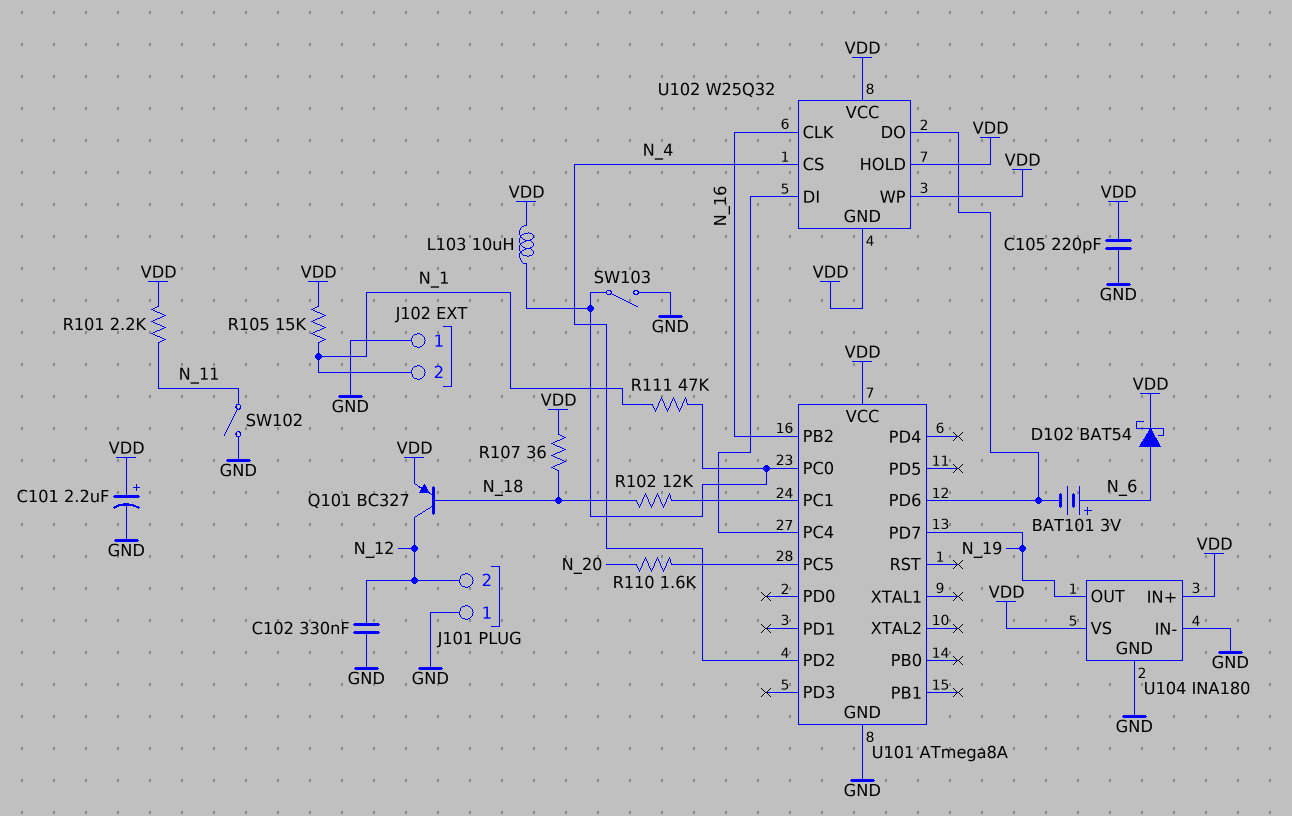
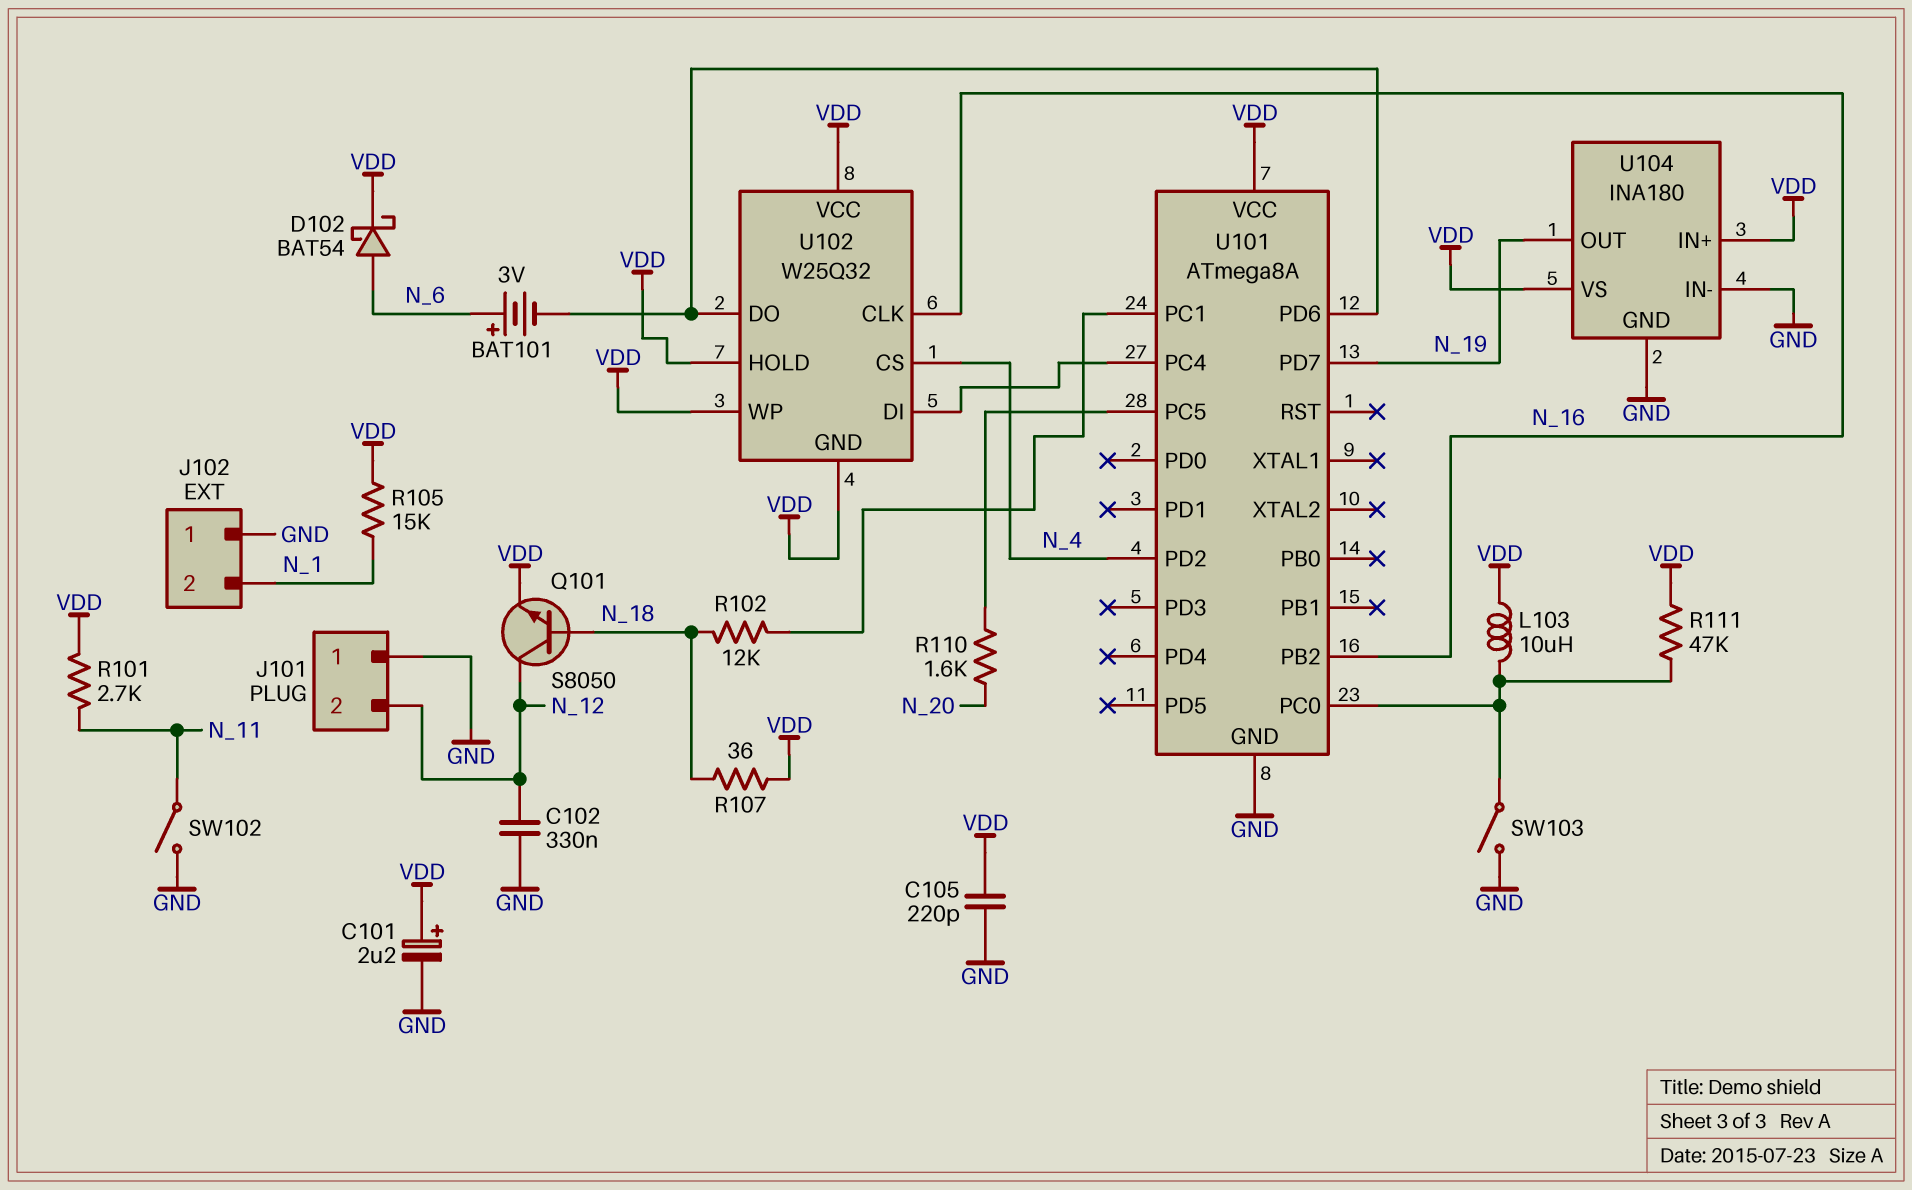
Q101: PNP BC327 (B N_18, C N_12, E VDD) -> NPN S8050 (B N_18, C N_12, E VDD)
R101: 2.2k (N_11, VDD) -> 2.7k (N_11, VDD)
R111: 47k (N_1, U101/PC0) -> 47k (U101/PC0, VDD)

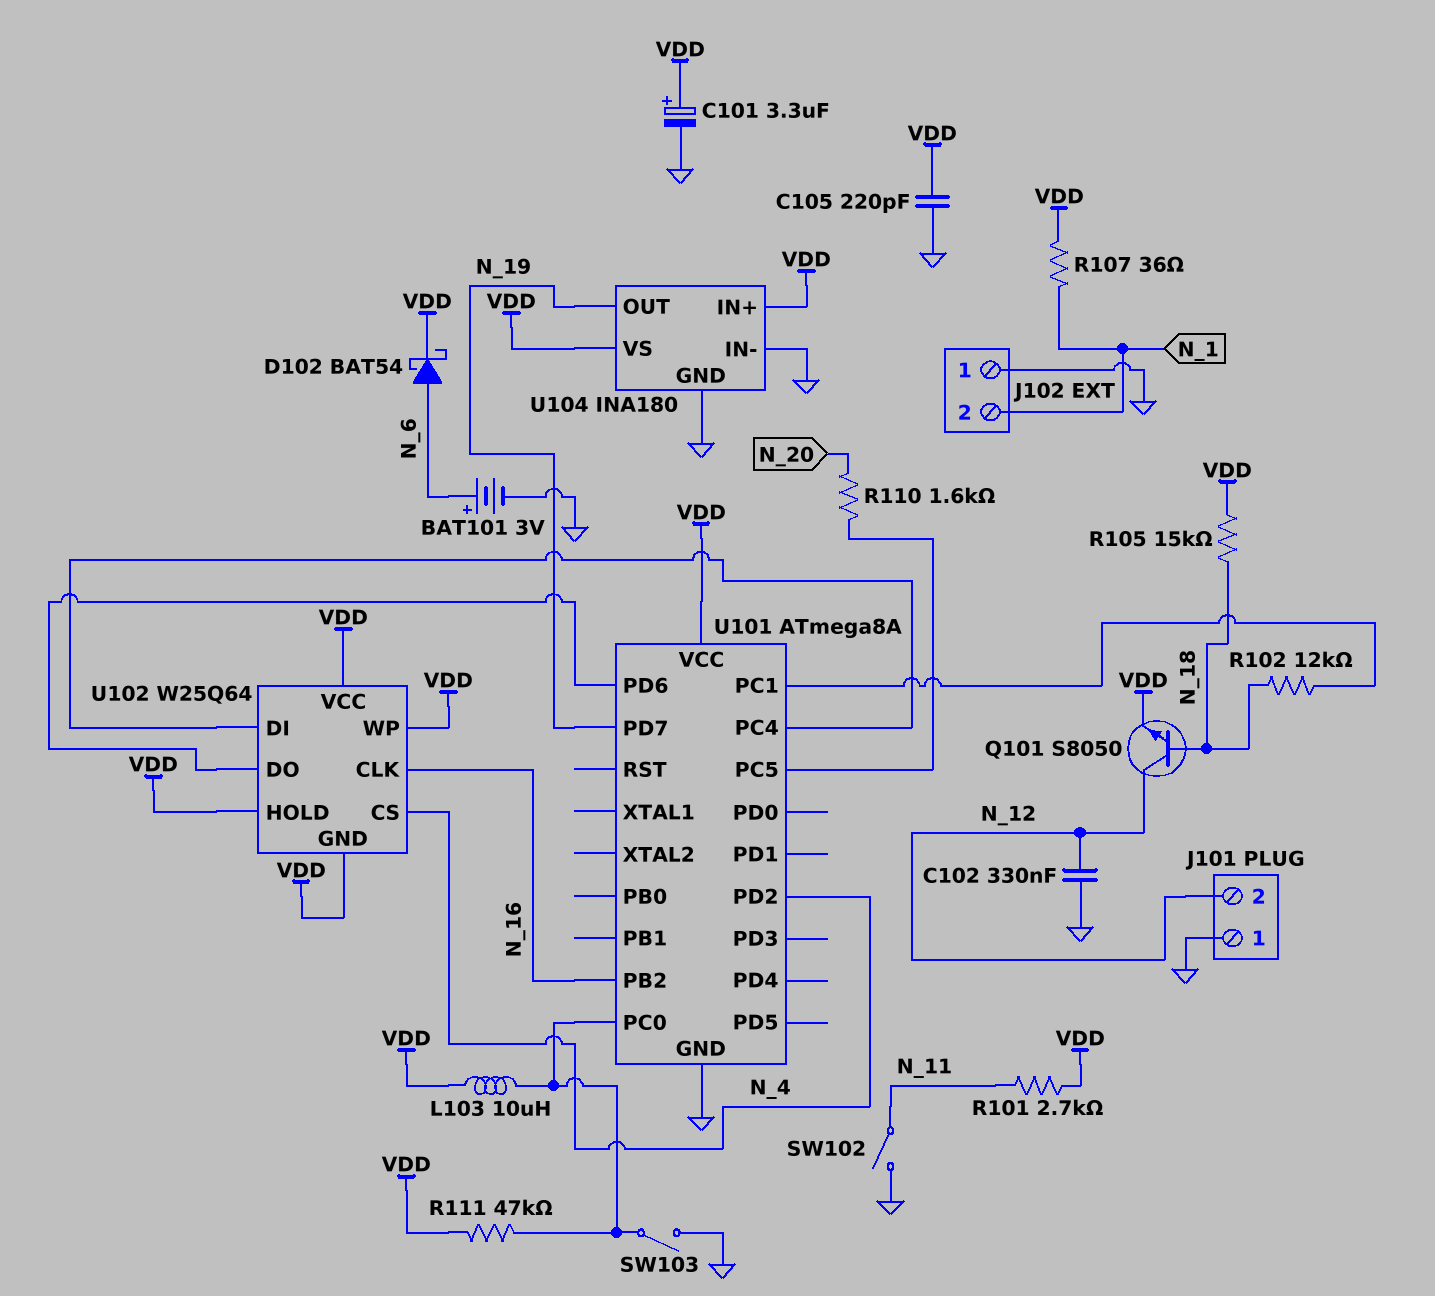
BAT101: 3V (plus N_6, minus U101/PD6) -> 3V (plus N_6, minus GND)
C101: 2.2uF (plus VDD, minus GND) -> 3.3uF (plus VDD, minus GND)
R105: 15k (N_1, VDD) -> 15k (N_18, VDD)
R107: 36 (N_18, VDD) -> 36 (N_1, VDD)
U102: W25Q32 -> W25Q64

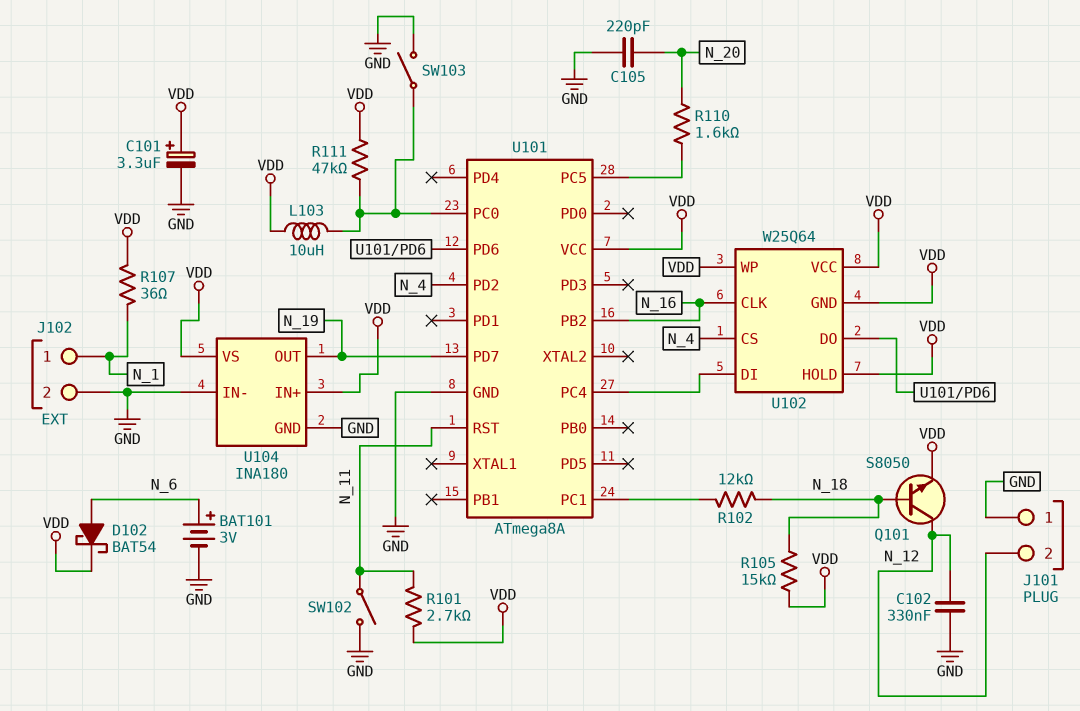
C105: 220pF (GND, VDD) -> 220pF (GND, N_20)
J102 pin 1: GND -> N_1
J102 pin 2: N_1 -> GND
U101 pin RST: none -> N_11

